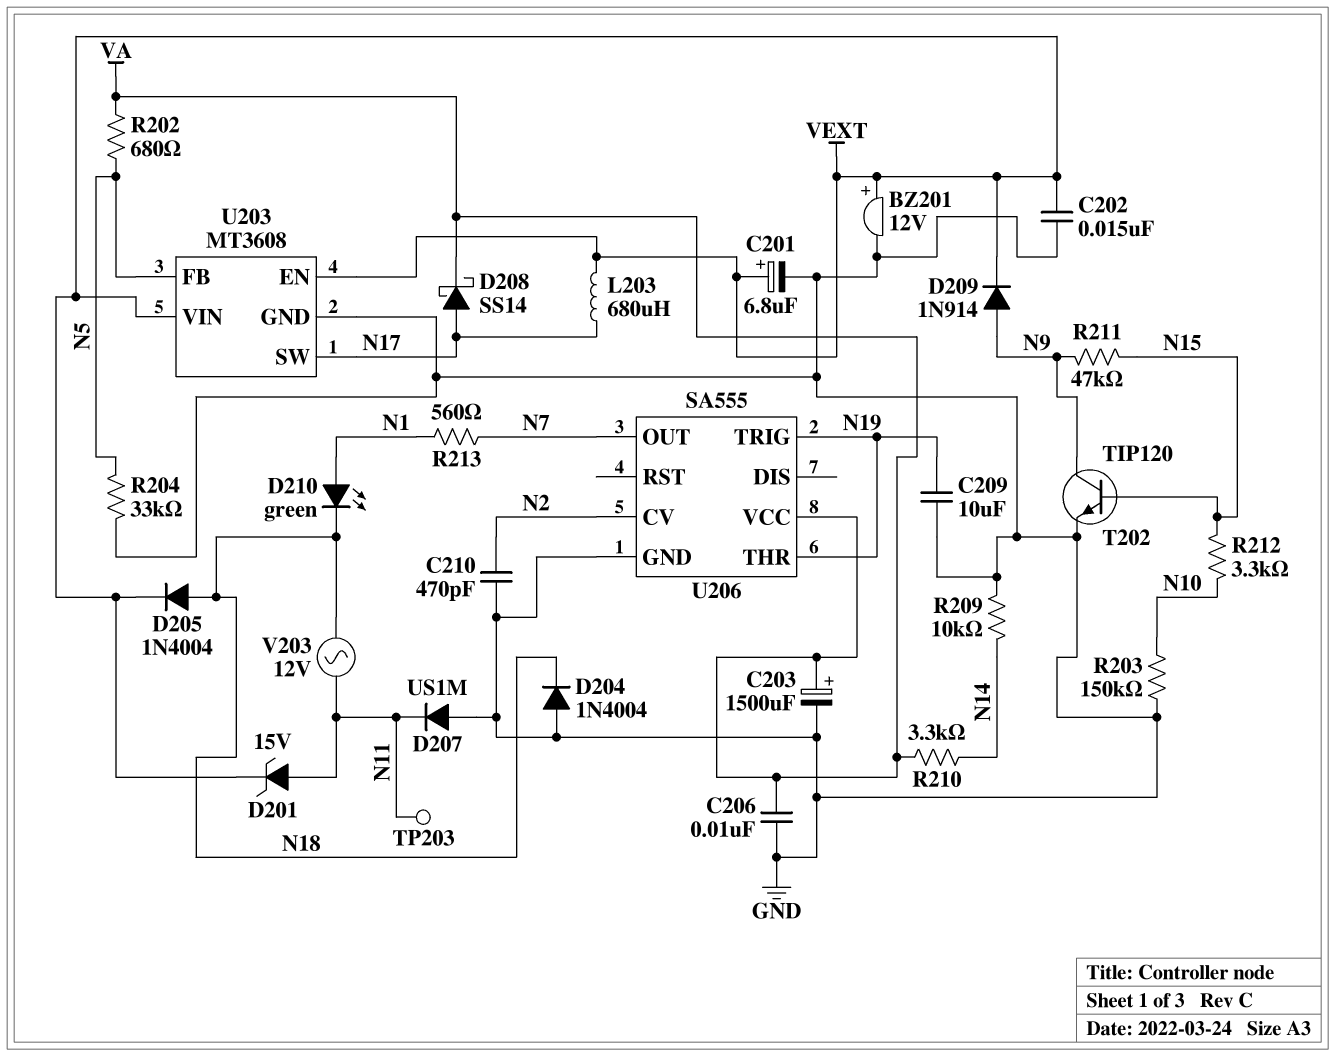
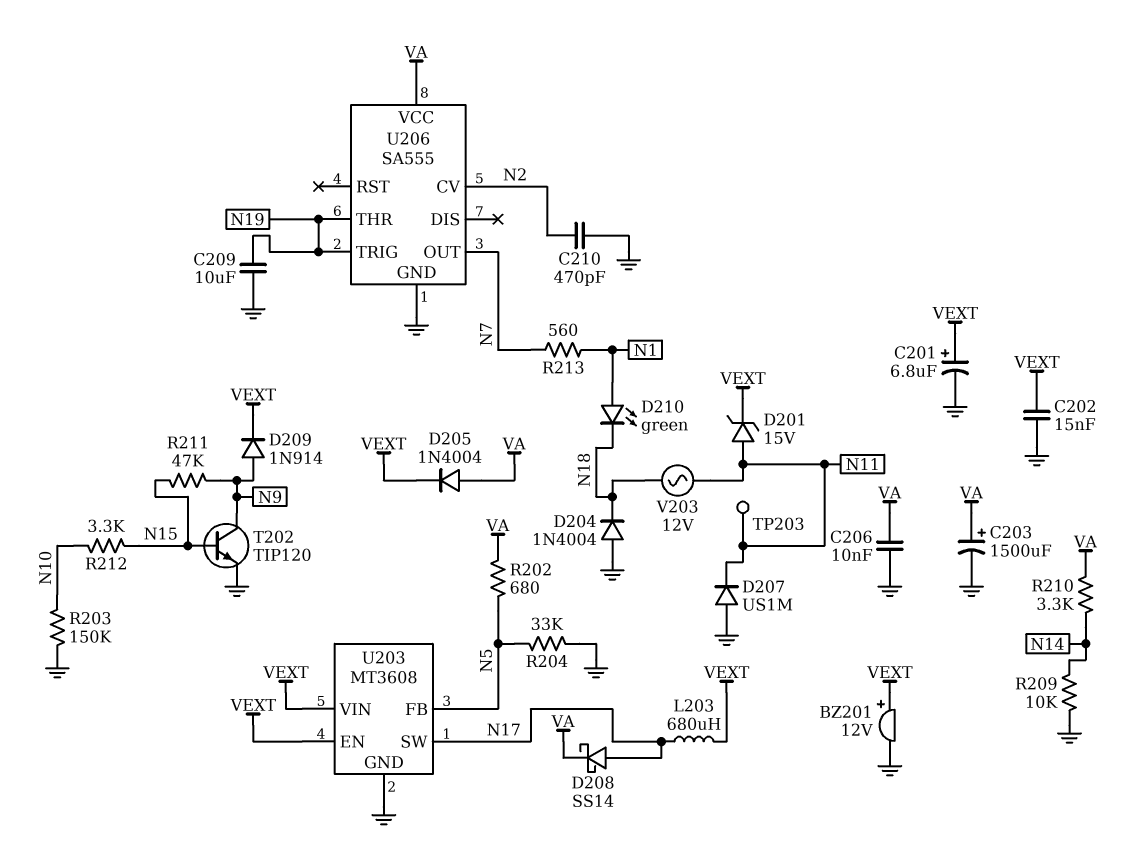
D205: diode 1N4004 (A N18, K VEXT) -> diode 1N4004 (A VA, K VEXT)

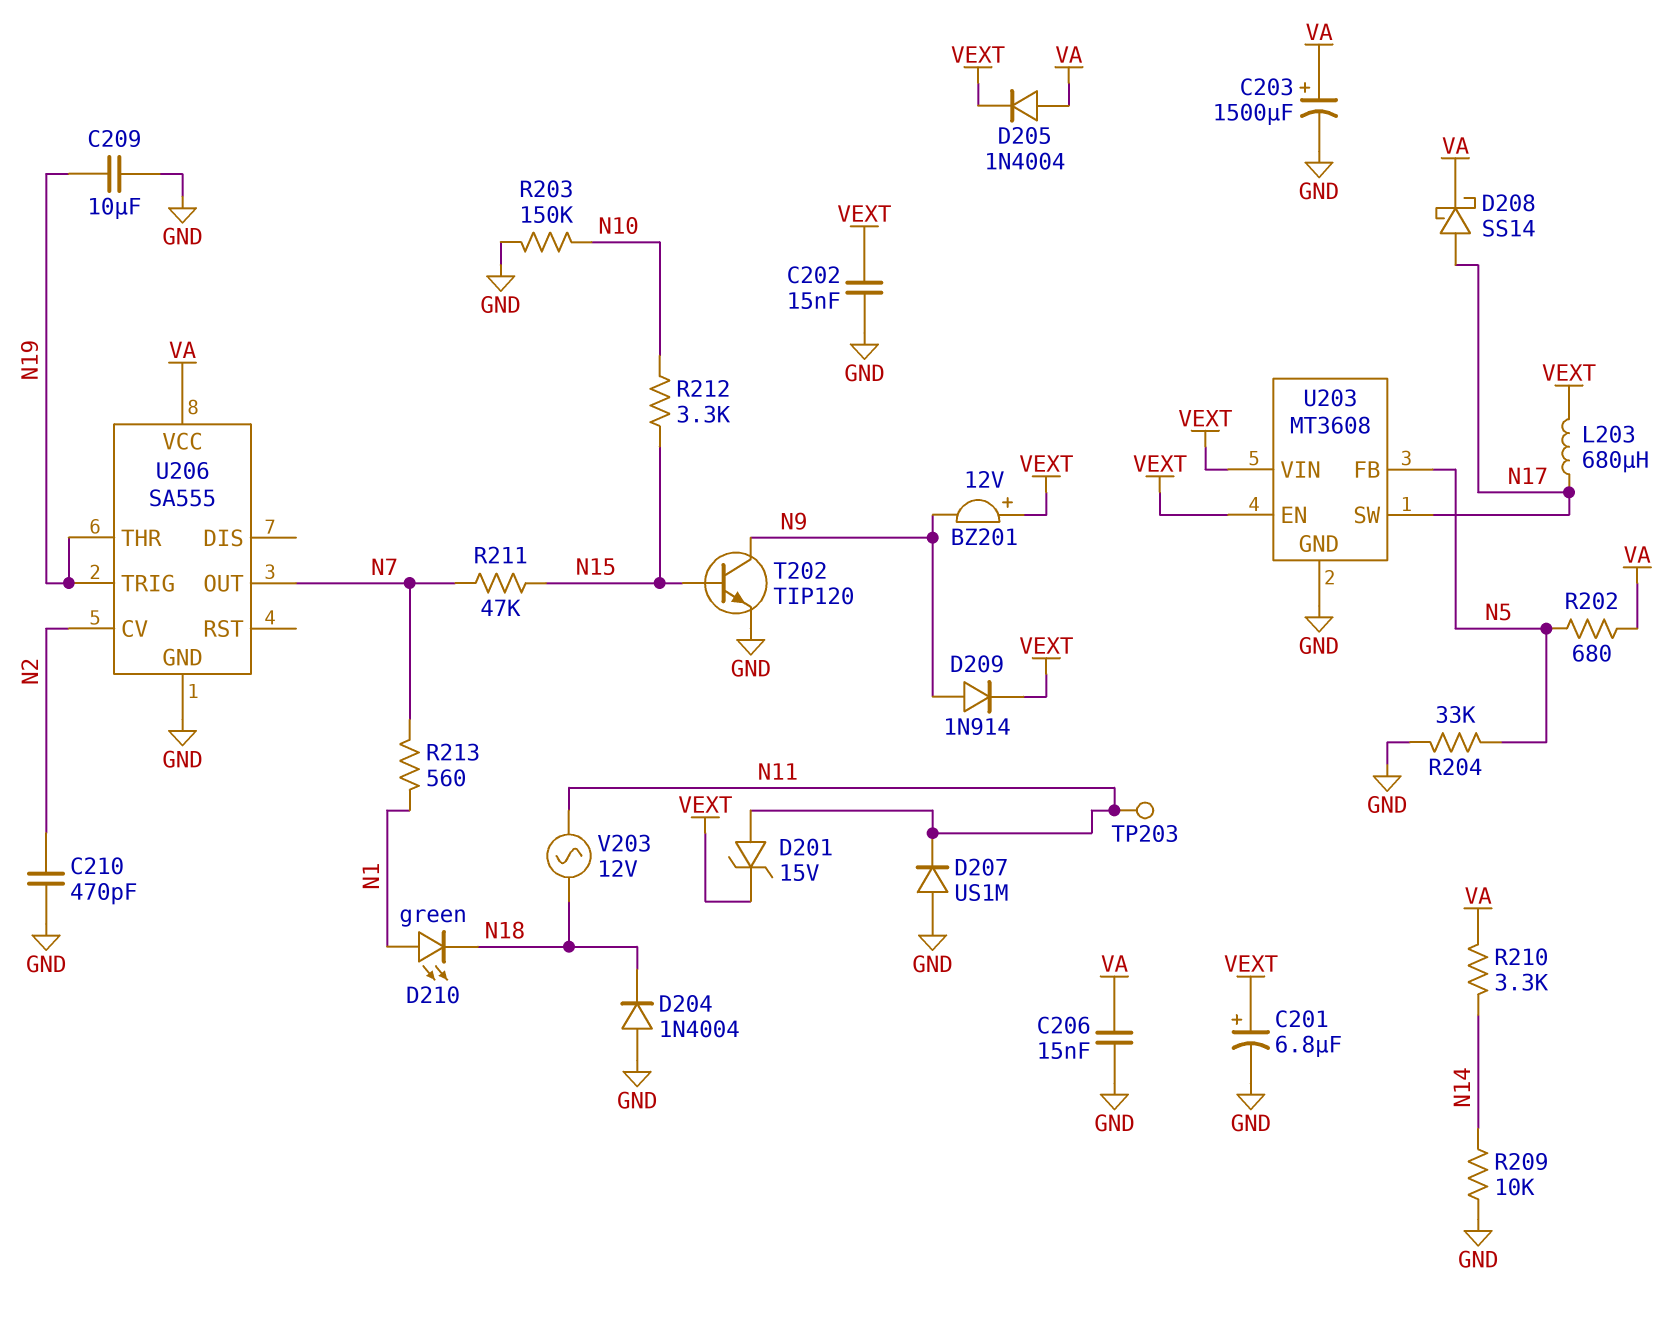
BZ201: buzzer 12V (plus VEXT, minus GND) -> buzzer 12V (plus VEXT, minus N9)
C206: 10nF (GND, VA) -> 15nF (GND, VA)
R211: 47k (N9, N15) -> 47k (N7, N15)

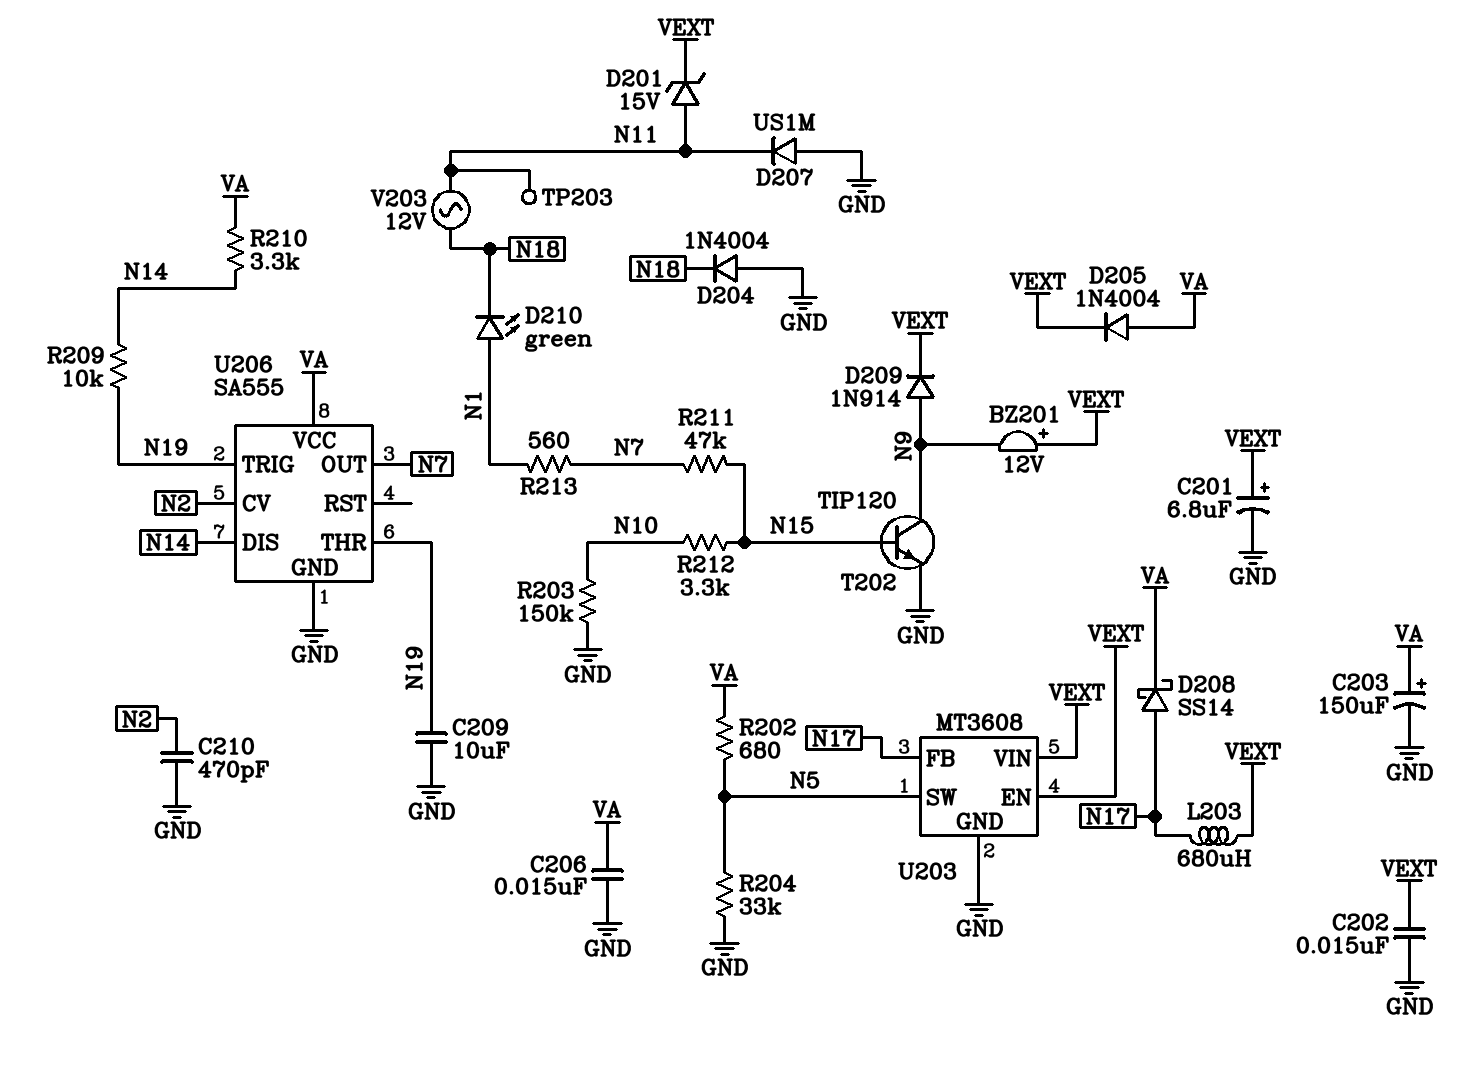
C203: 1500uF (plus VA, minus GND) -> 150uF (plus VA, minus GND)
R209: 10k (GND, N14) -> 10k (N14, N19)
U203 pin FB: N5 -> N17
U203 pin SW: N17 -> N5
U206 pin DIS: none -> N14

